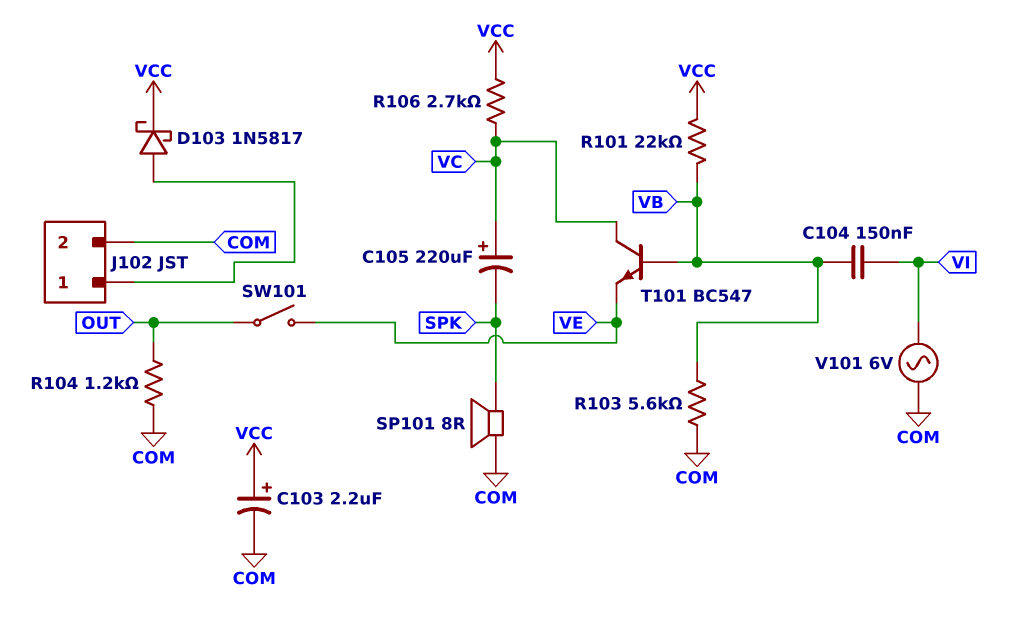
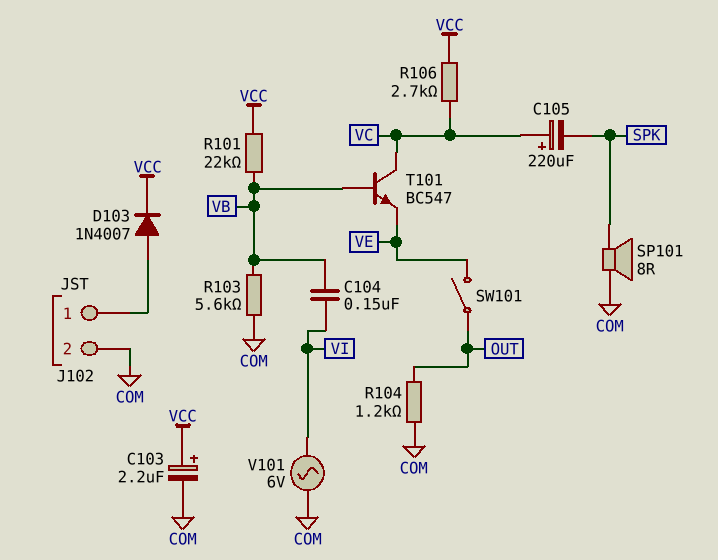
D103: schottky 1N5817 (A J102/1, K VCC) -> diode 1N4007 (A J102/1, K VCC)

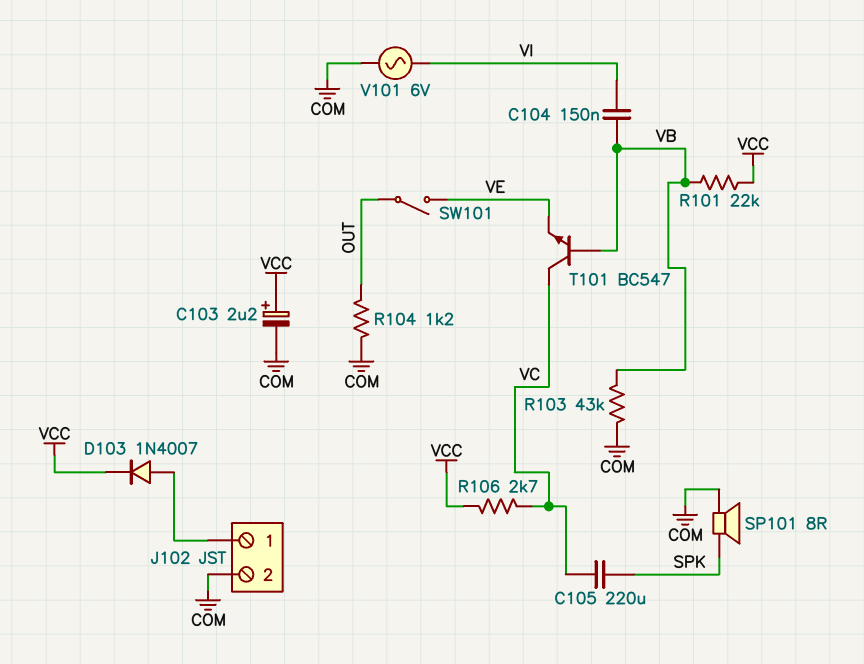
C105: 220uF (plus VC, minus SPK) -> 220uF (SPK, VC)
R103: 5.6k (COM, VB) -> 43k (COM, VB)

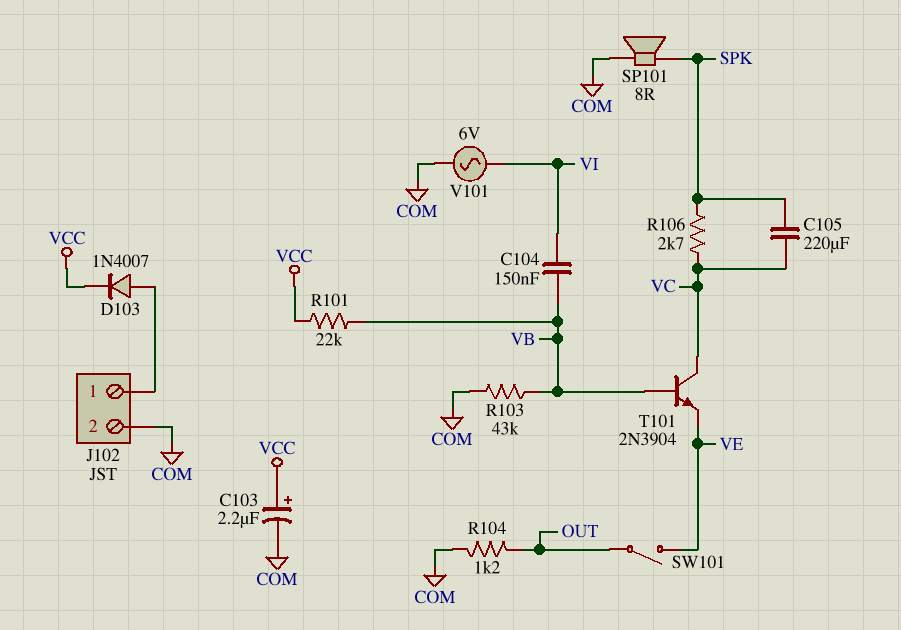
R106: 2.7k (VC, VCC) -> 2.7k (SPK, VC)
T101: NPN BC547 (B VB, C VC, E VE) -> NPN 2N3904 (B VB, C VC, E VE)

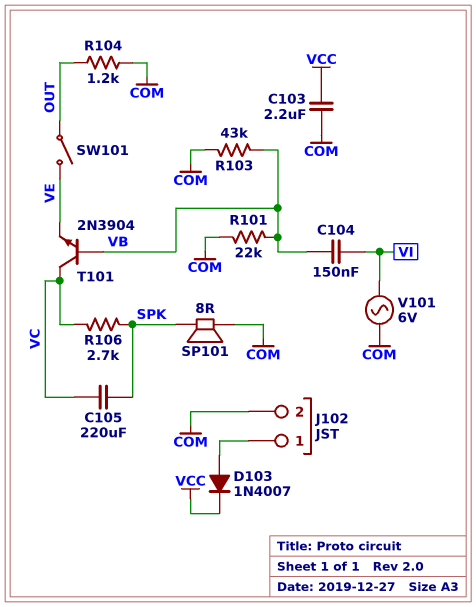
C103: 2.2uF (plus VCC, minus COM) -> 2.2uF (COM, VCC)
R101: 22k (VB, VCC) -> 22k (COM, VB)

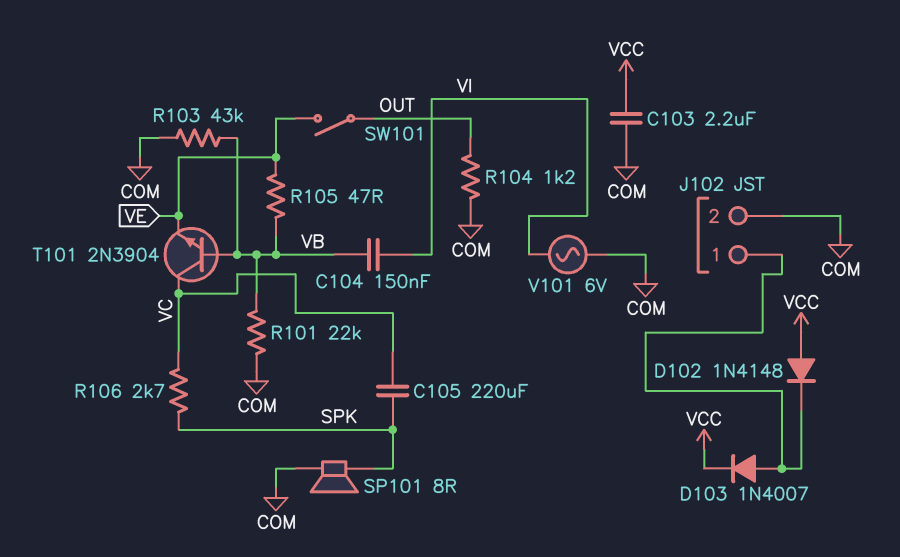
D102: none -> diode 1N4148 (A VCC, K J102/1)
R105: none -> 47 (VB, VE)

